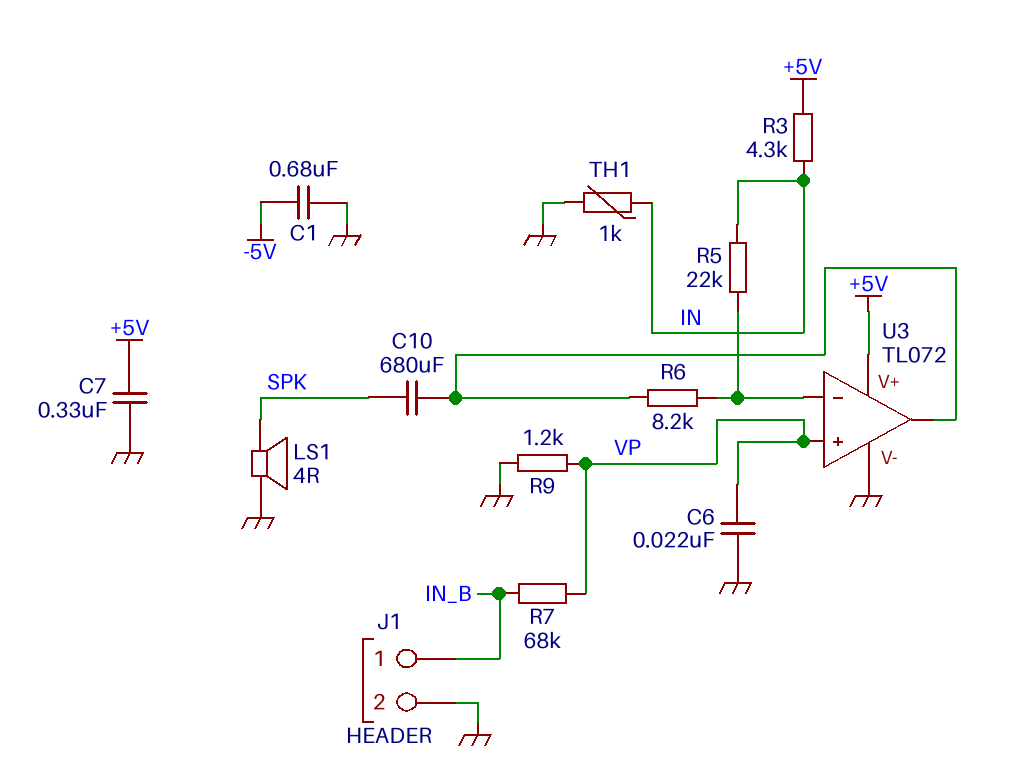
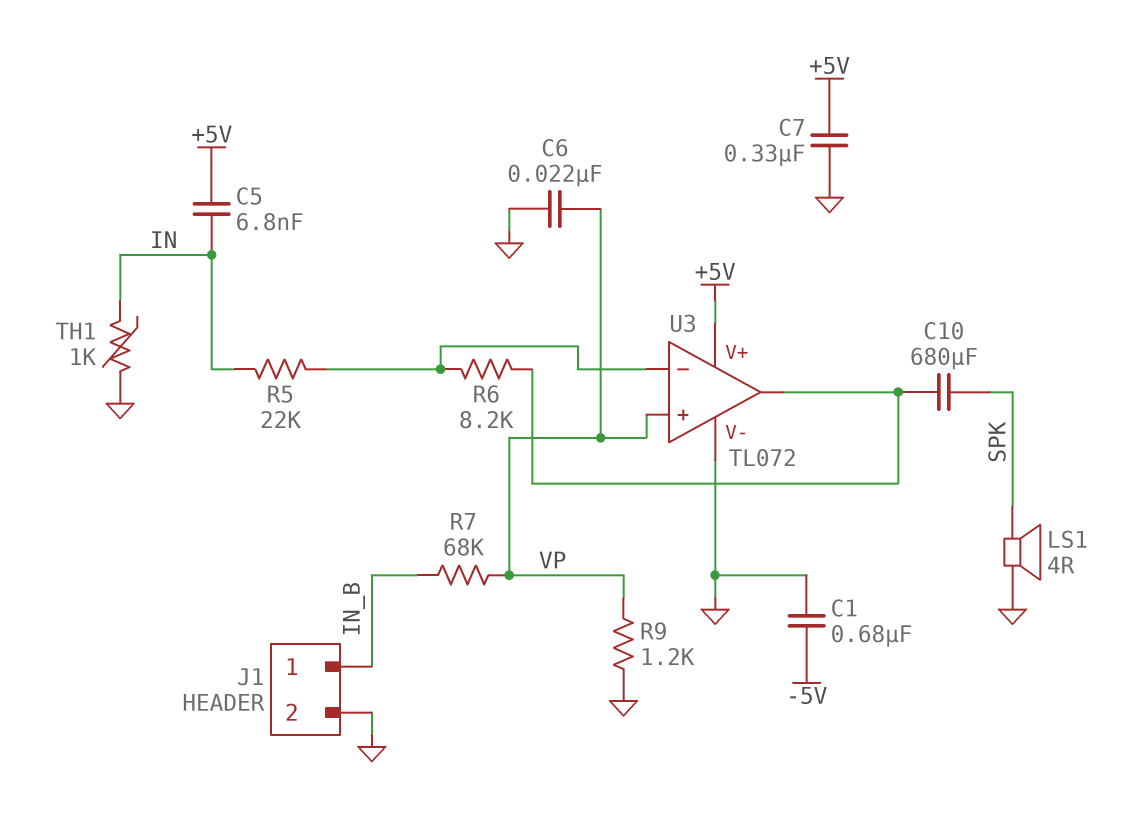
C5: none -> 6.8nF (+5V, IN)
R3: 4.3k (+5V, IN) -> none

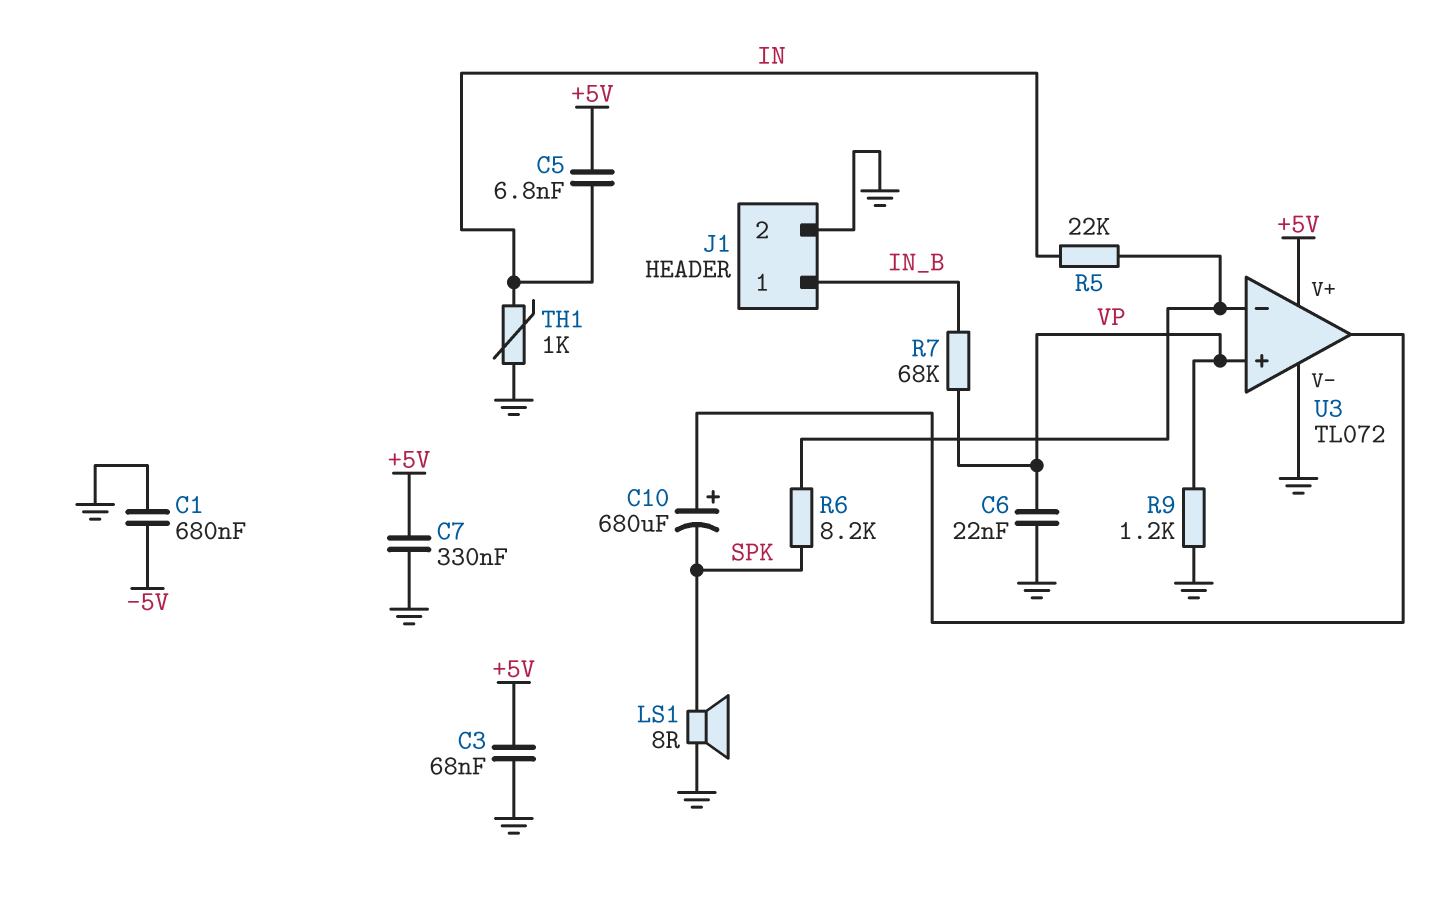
C3: none -> 68nF (+5V, GND)
C10: 680uF (SPK, U3/out) -> 680uF (plus U3/out, minus SPK)
LS1: speaker 4R (GND, SPK) -> speaker 8R (GND, SPK)
R6: 8.2k (U3/in-, U3/out) -> 8.2k (SPK, U3/in-)

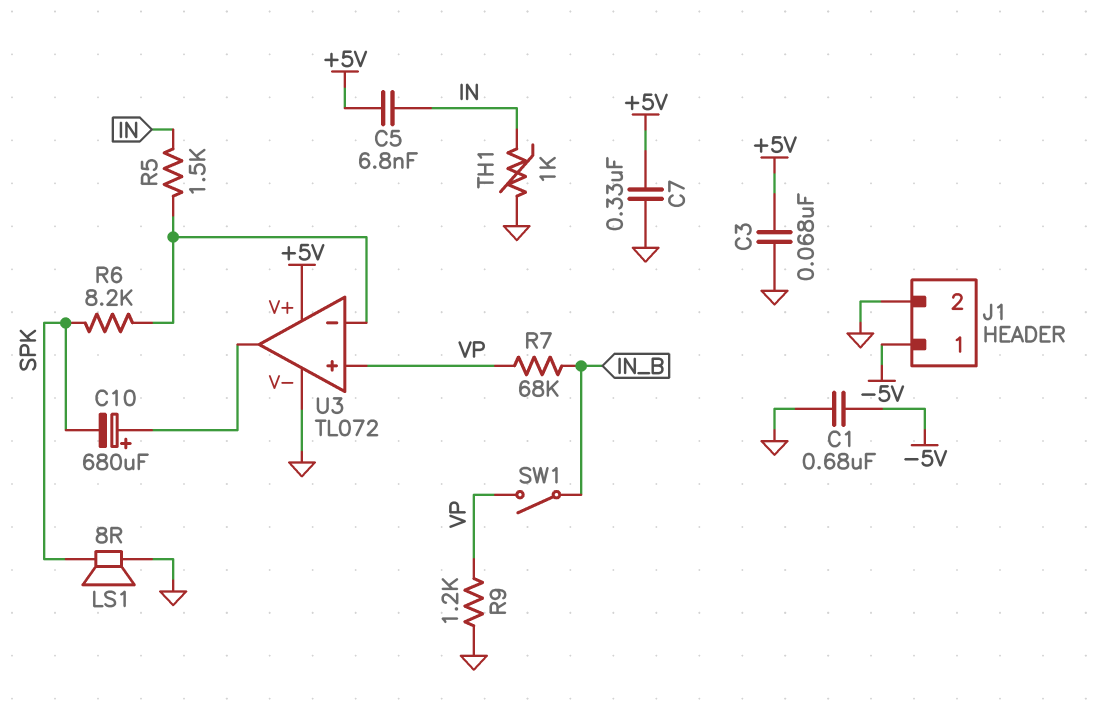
C6: 22nF (GND, VP) -> none
J1 pin 1: IN_B -> -5V
R5: 22k (IN, U3/in-) -> 1.5k (IN, U3/in-)
SW1: none -> switch (IN_B, VP)

